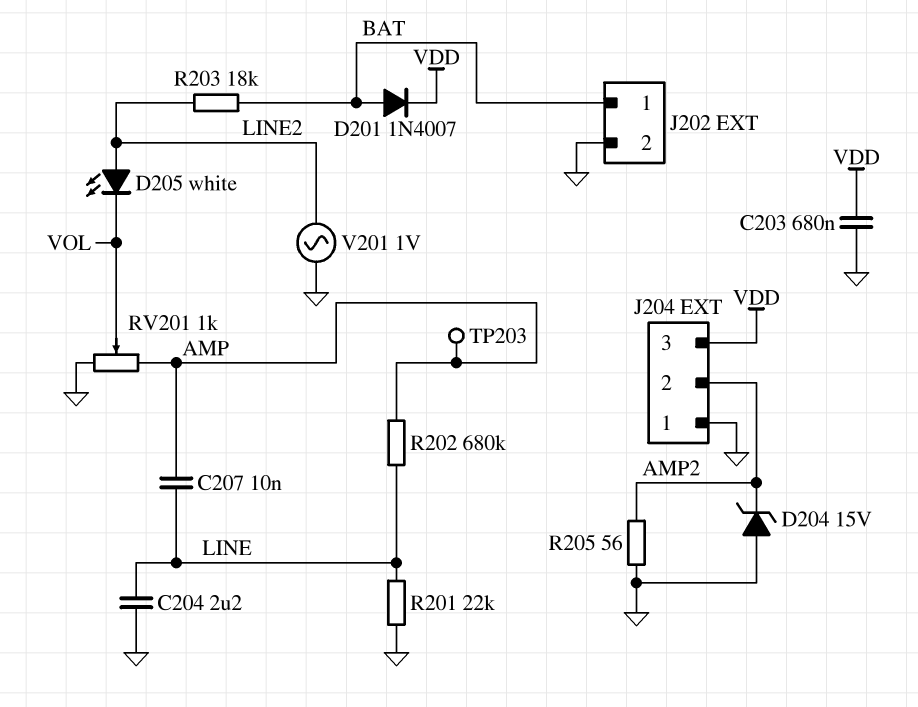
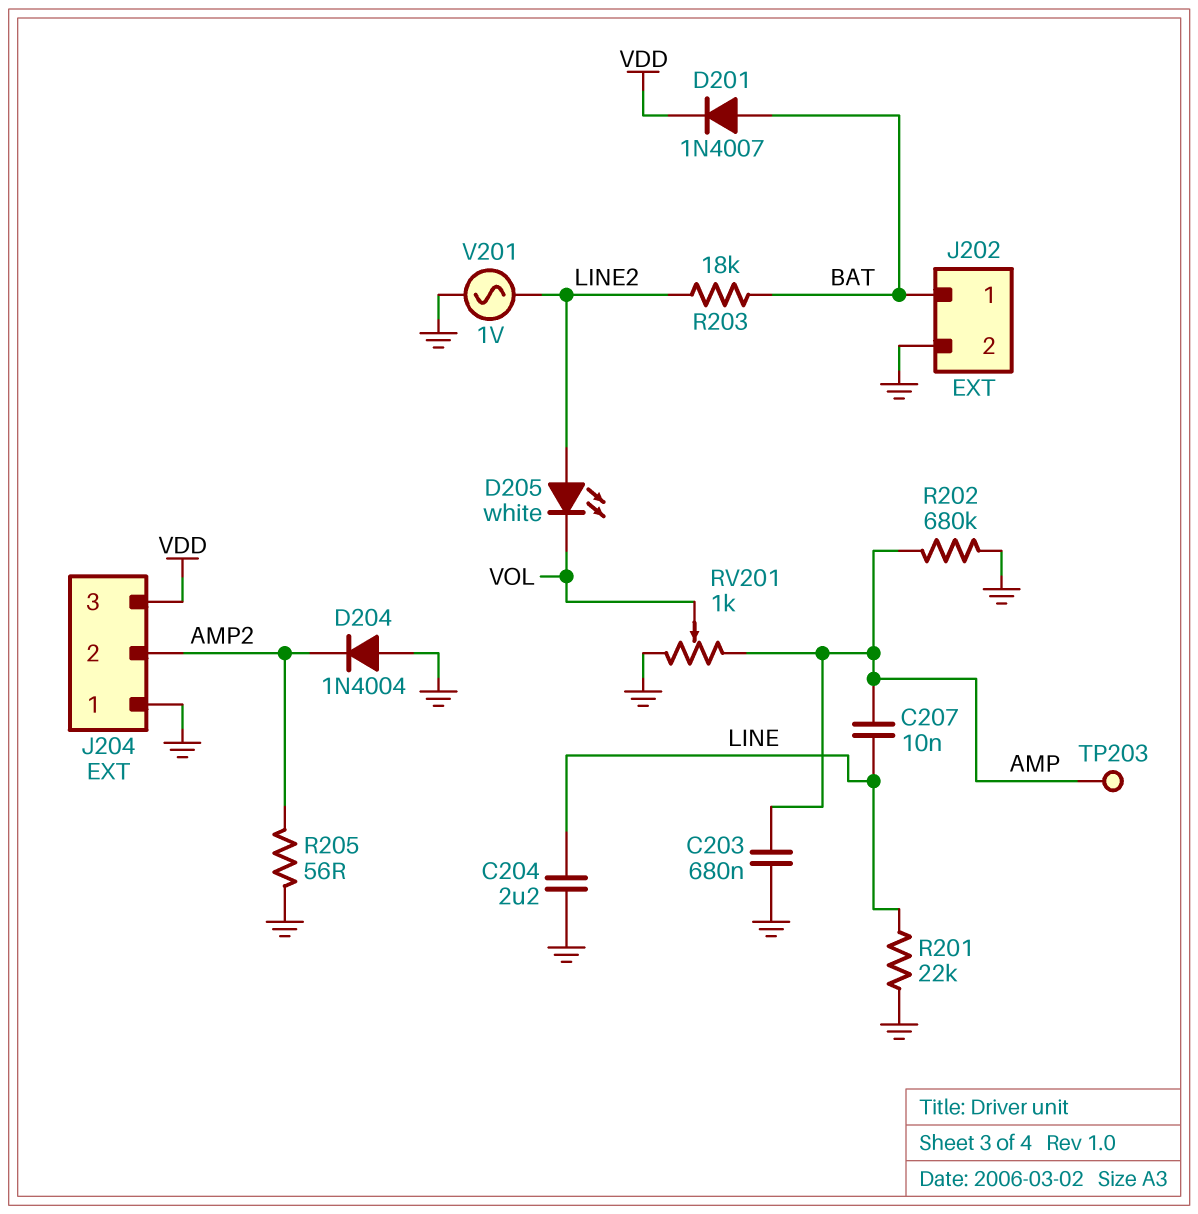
C203: 680nF (GND, VDD) -> 680nF (AMP, GND)
D204: zener 15V (A GND, K AMP2) -> diode 1N4004 (A GND, K AMP2)
R202: 680k (AMP, LINE) -> 680k (AMP, GND)

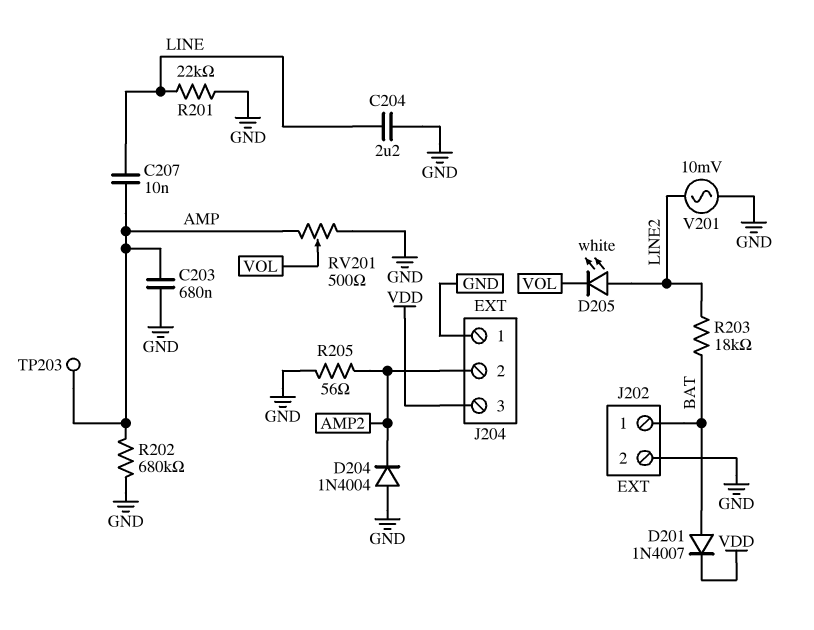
RV201: 1k (AMP, GND, wiper VOL) -> 500 (AMP, GND, wiper VOL)
V201: AC 1V (GND, LINE2) -> AC 10mV (GND, LINE2)

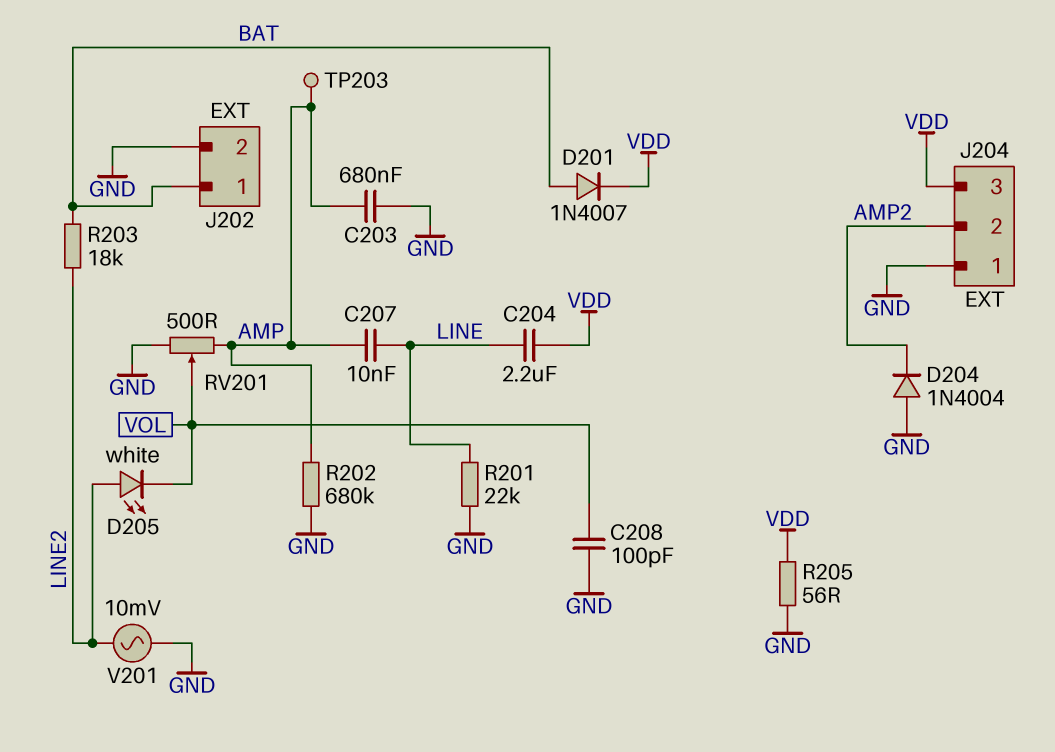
C204: 2.2uF (GND, LINE) -> 2.2uF (LINE, VDD)
C208: none -> 100pF (GND, VOL)
R205: 56 (AMP2, GND) -> 56 (GND, VDD)

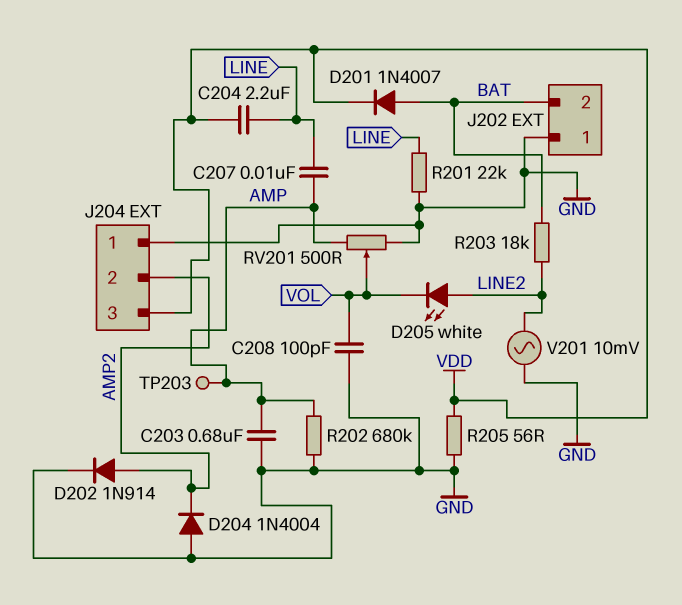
D202: none -> diode 1N914 (A AMP2, K GND)
J202 pin 1: BAT -> GND
J202 pin 2: GND -> BAT

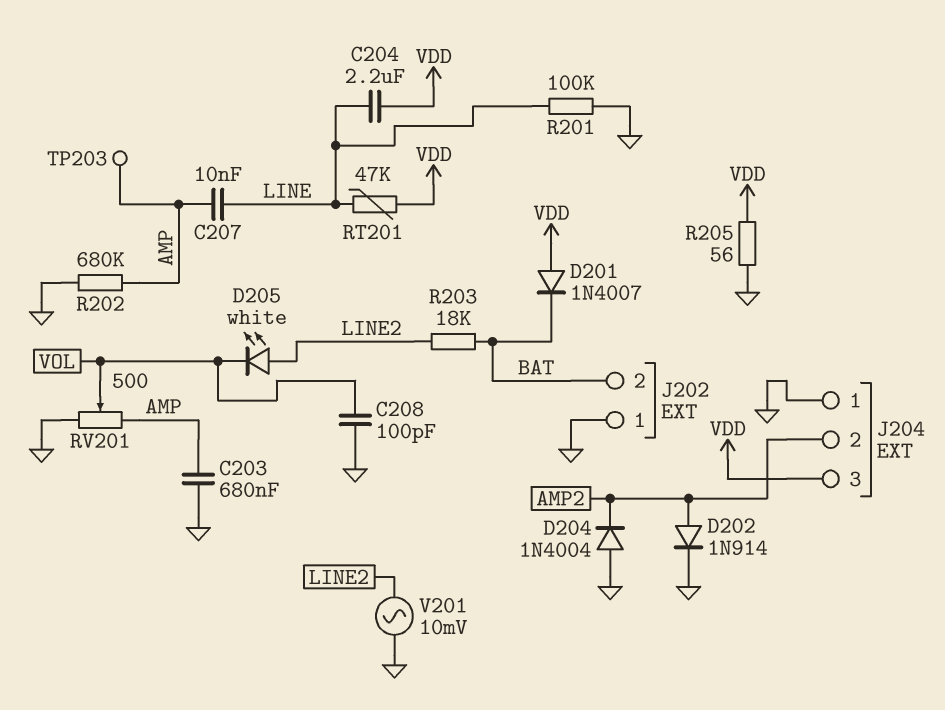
D201: diode 1N4007 (A BAT, K VDD) -> diode 1N4007 (A VDD, K BAT)
R201: 22k (GND, LINE) -> 100k (GND, LINE)
RT201: none -> 47k (LINE, VDD)

